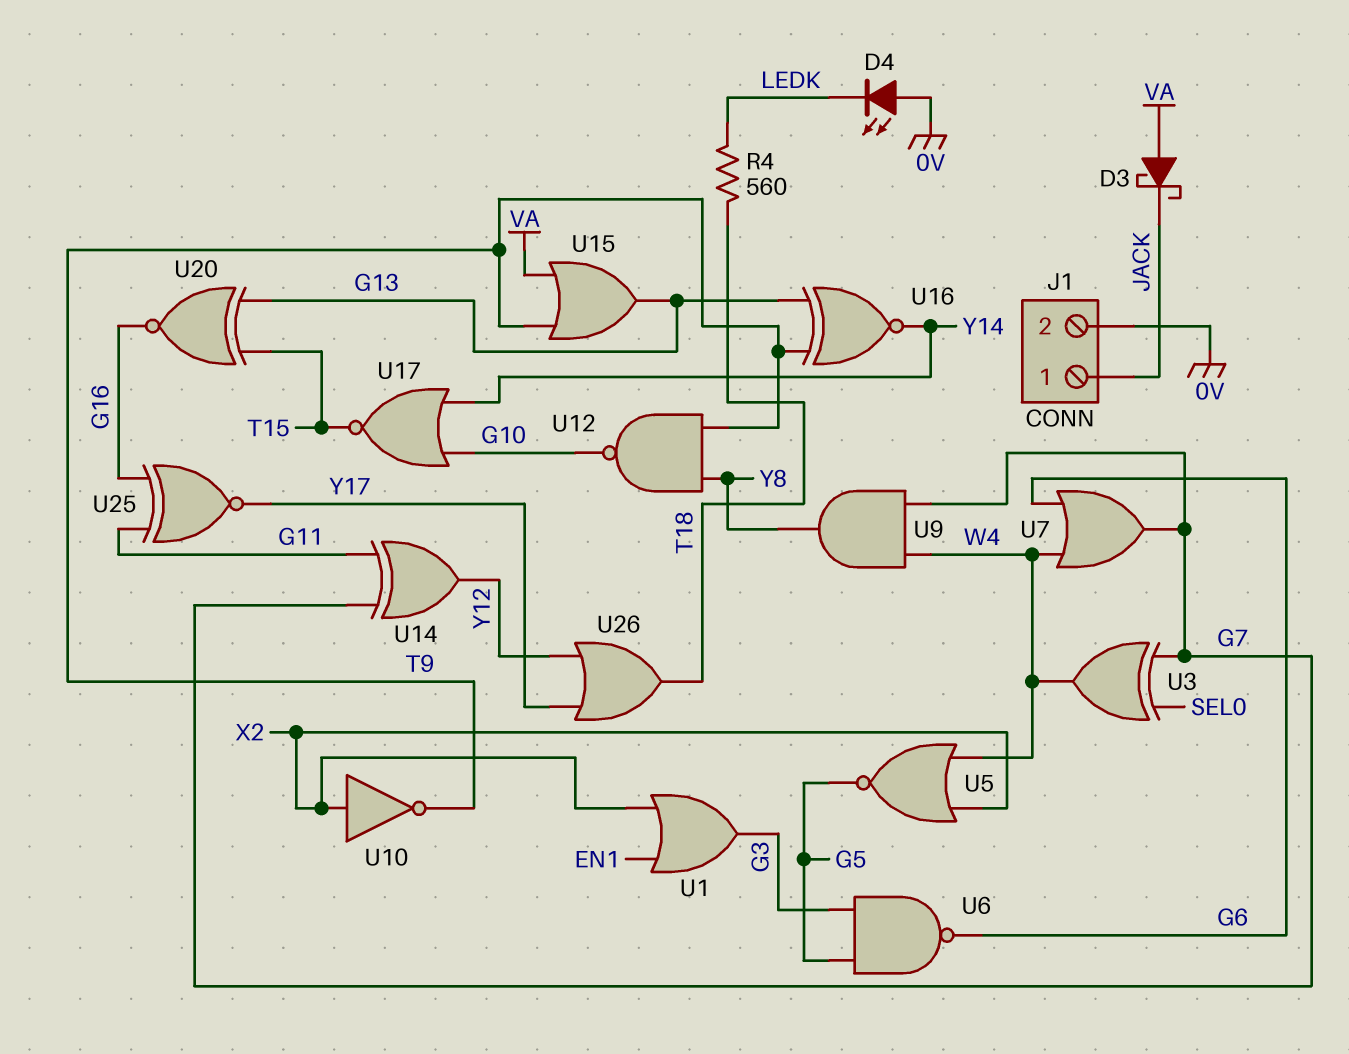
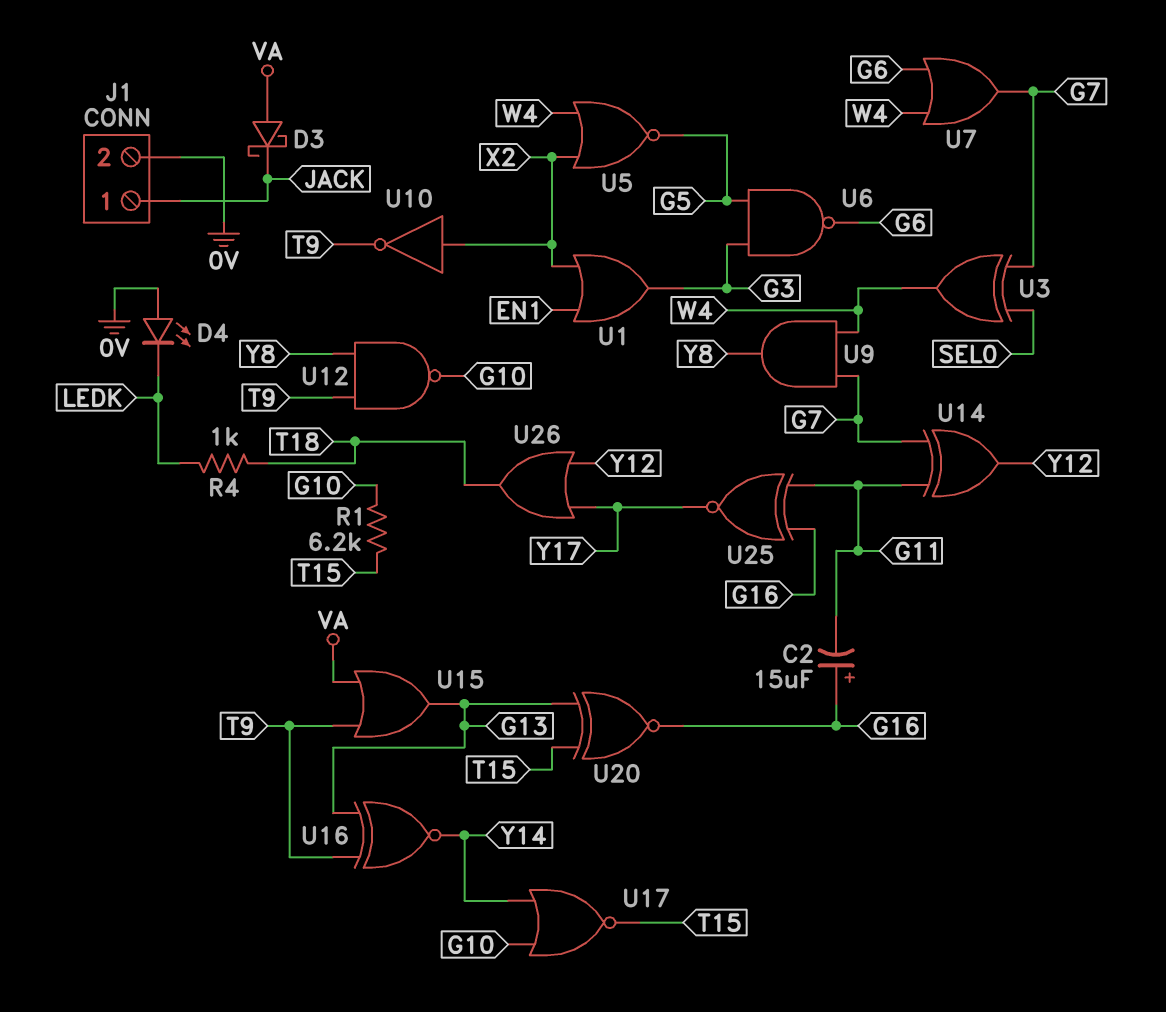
C2: none -> 15uF (plus G16, minus G11)
R1: none -> 6.2k (G10, T15)
R4: 560 (LEDK, T18) -> 1k (LEDK, T18)

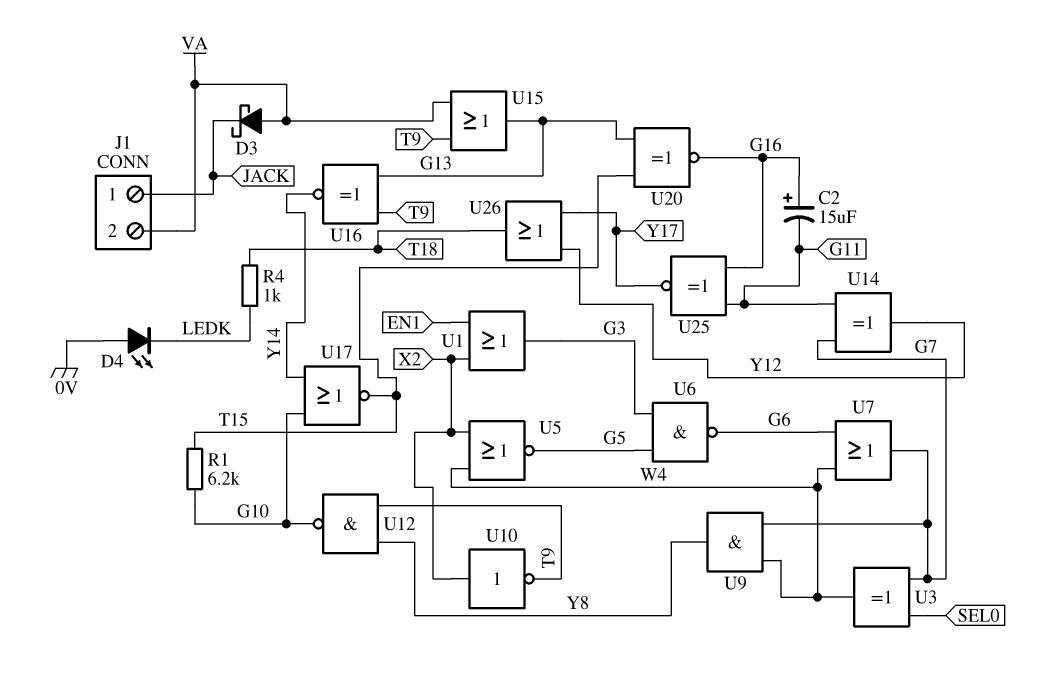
J1 pin 2: 0V -> VA

